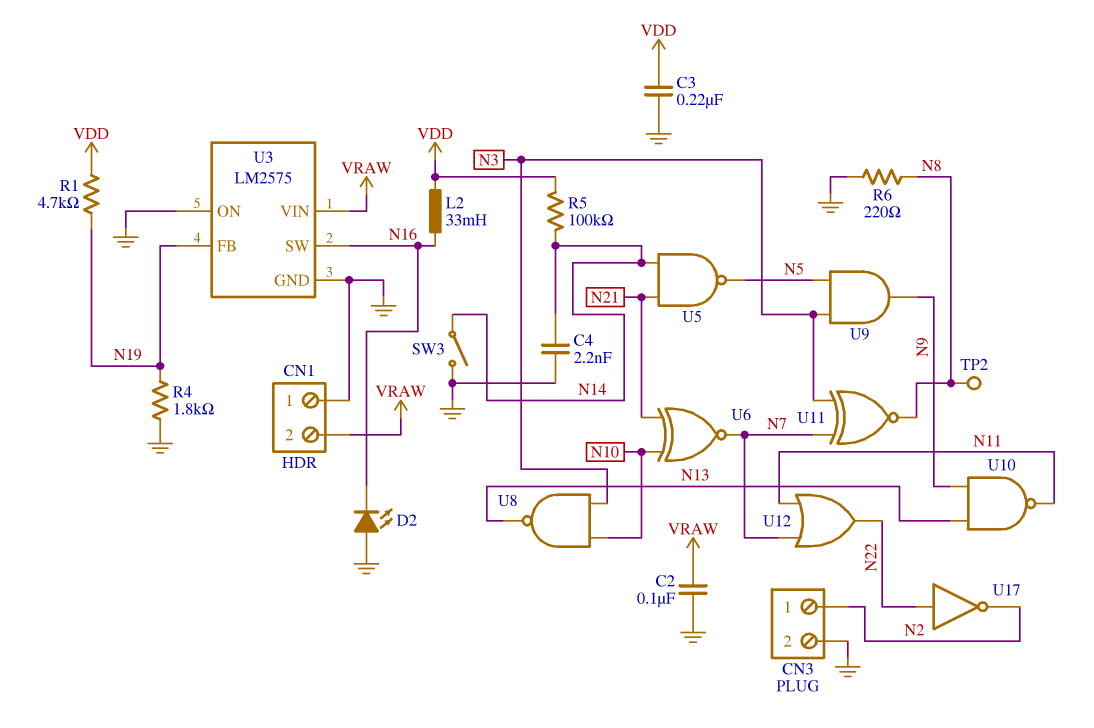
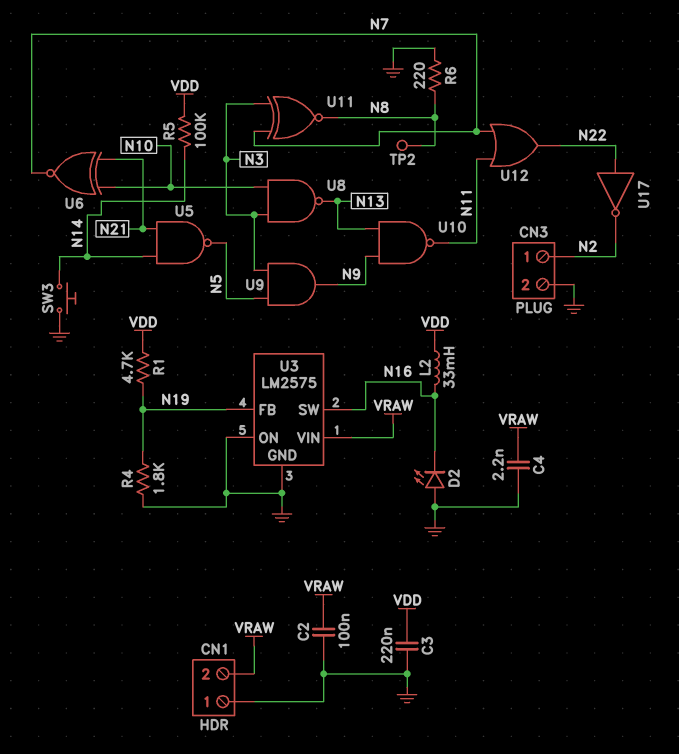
C4: 2.2nF (GND, N14) -> 2.2nF (GND, VRAW)
SW3: switch (GND, N14) -> button (GND, N14)

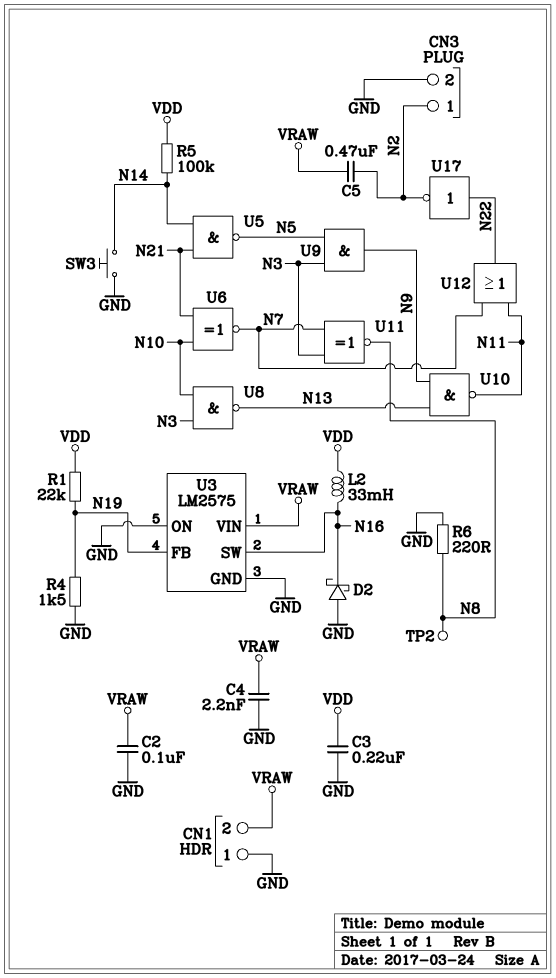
C5: none -> 470nF (N2, VRAW)
D2: LED (A GND, K N16) -> schottky (A GND, K N16)
R1: 4.7k (N19, VDD) -> 22k (N19, VDD)
R4: 1.8k (GND, N19) -> 1.5k (GND, N19)

